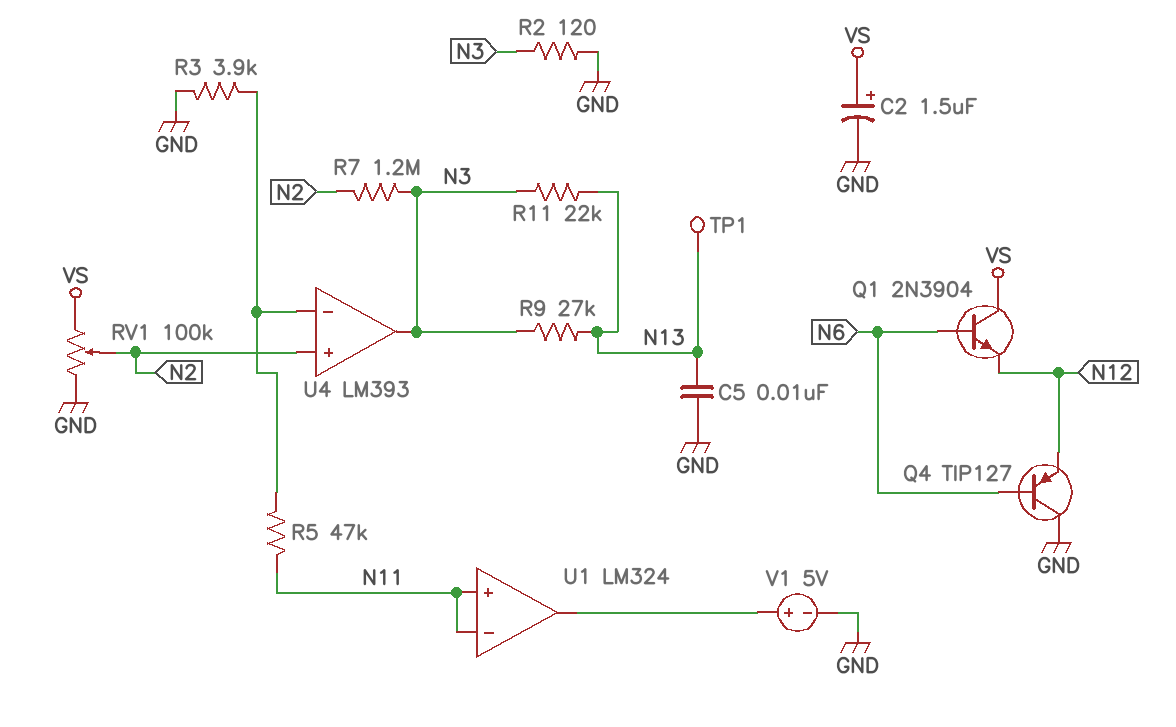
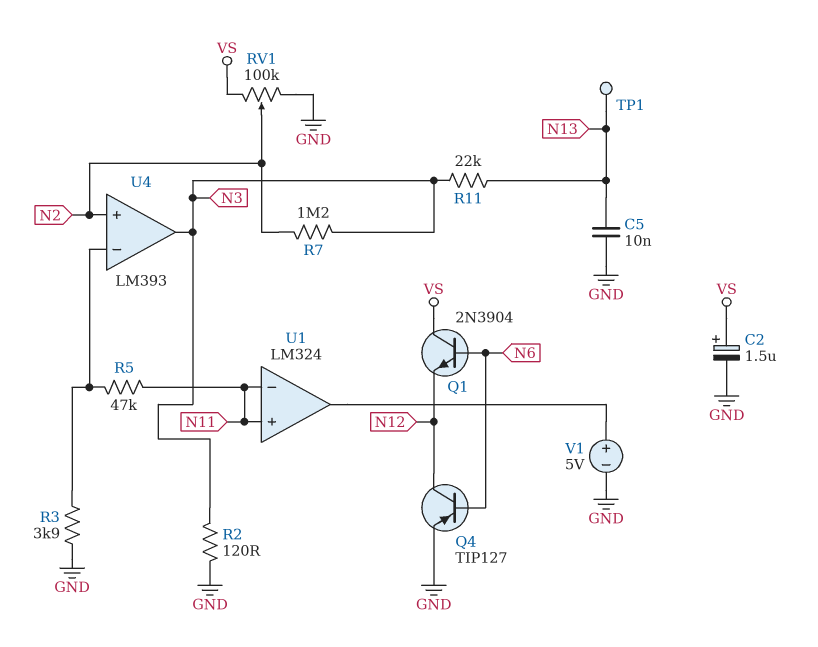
Q4: PNP TIP127 (B N6, C GND, E N12) -> PNP TIP127 (B N6, C N12, E GND)
R9: 27k (N3, N13) -> none

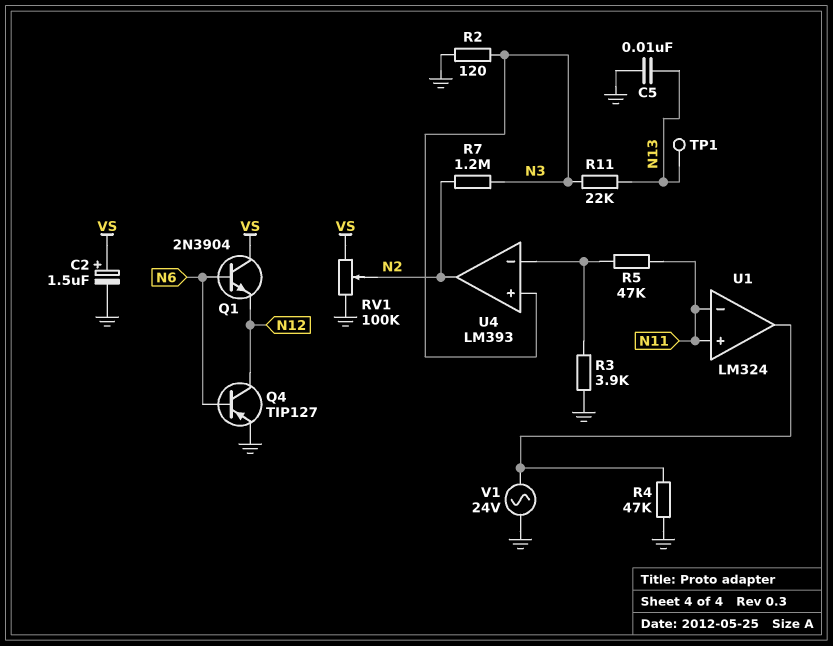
R4: none -> 47k (GND, U1/out)
U4 pin in+: N2 -> N3
U4 pin out: N3 -> N2
V1: 5V (plus U1/out, minus GND) -> AC 24V (GND, U1/out)

